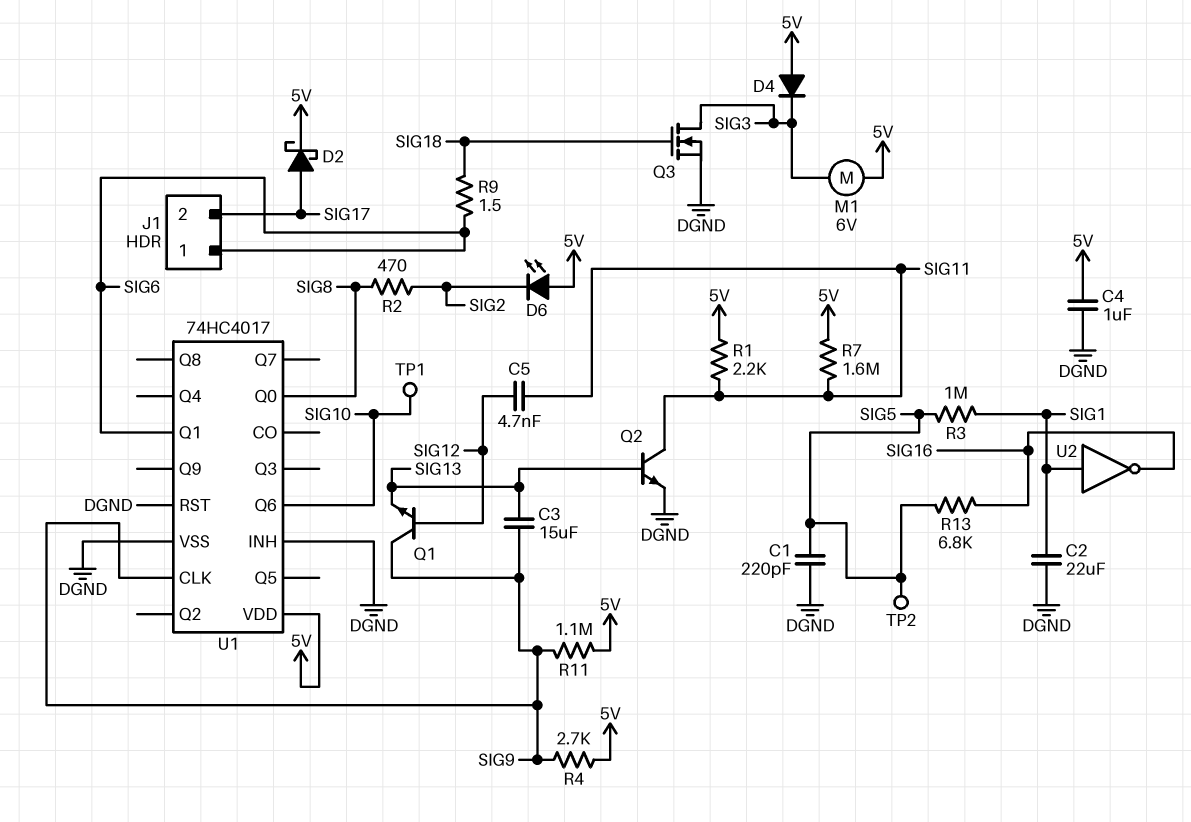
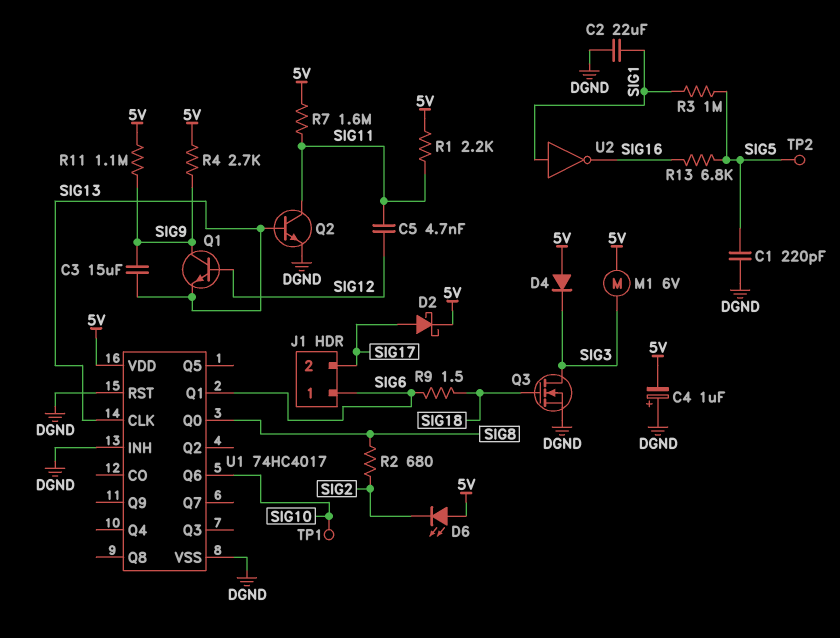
C4: 1uF (5V, DGND) -> 1uF (plus DGND, minus 5V)
R2: 470 (SIG2, SIG8) -> 680 (SIG2, SIG8)
U1 pin CLK: SIG9 -> SIG13

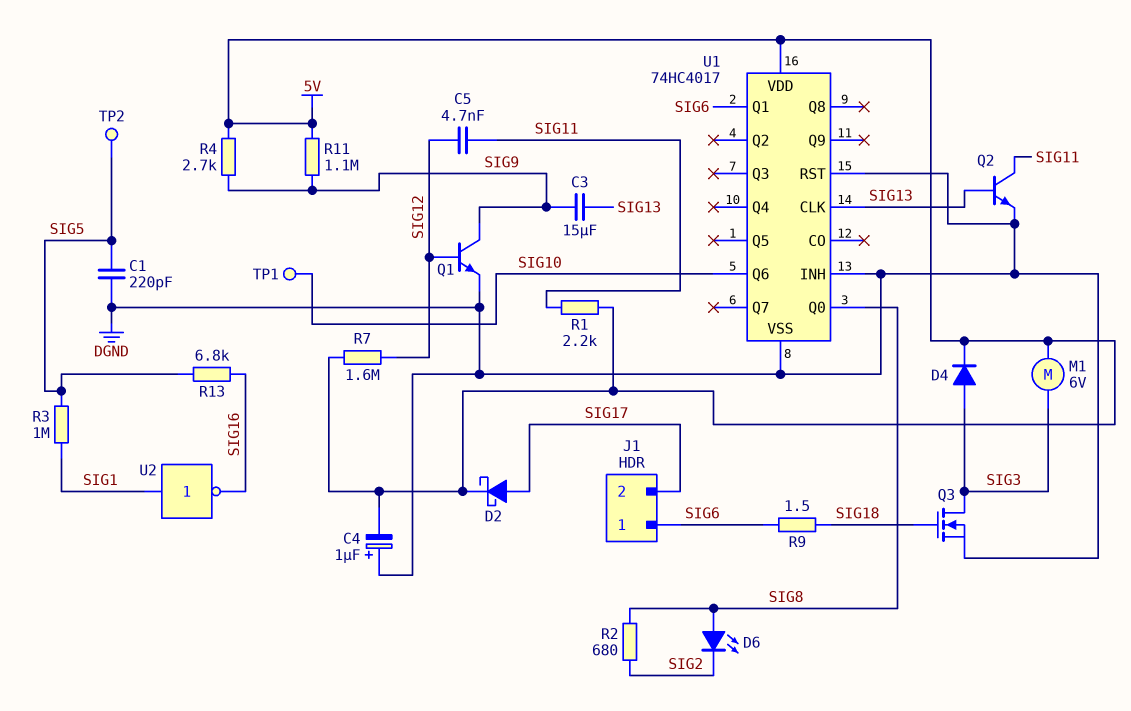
C2: 22uF (DGND, SIG1) -> none
D4: diode (A 5V, K SIG3) -> diode (A SIG3, K 5V)
D6: LED (A 5V, K SIG2) -> LED (A SIG8, K SIG2)
Q1: NPN (B SIG12, C SIG9, E SIG13) -> NPN (B SIG12, C SIG9, E DGND)
R7: 1.6M (5V, SIG11) -> 1.6M (5V, SIG12)

